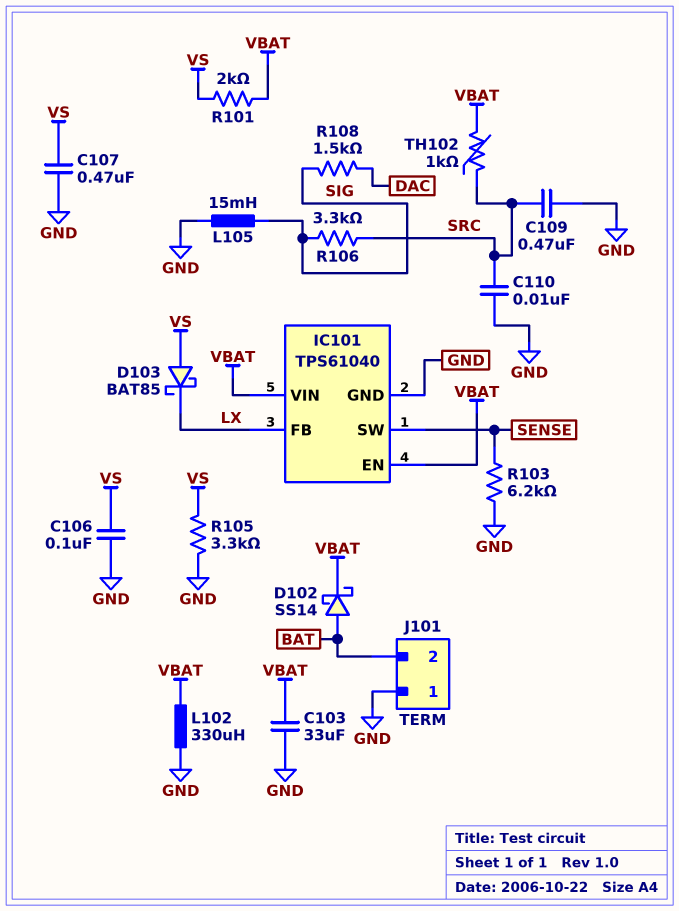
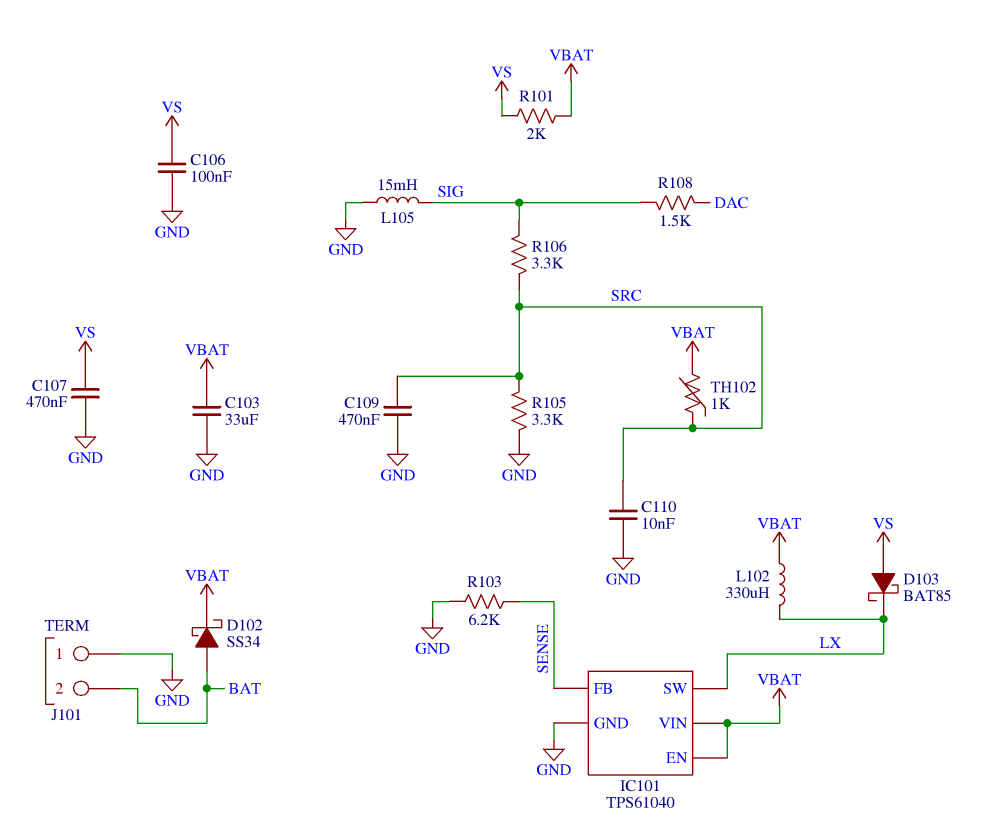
D102: schottky SS14 (A BAT, K VBAT) -> schottky SS34 (A BAT, K VBAT)
IC101 pin FB: LX -> SENSE
IC101 pin SW: SENSE -> LX
L102: 330uH (GND, VBAT) -> 330uH (LX, VBAT)
R105: 3.3k (GND, VS) -> 3.3k (GND, SRC)

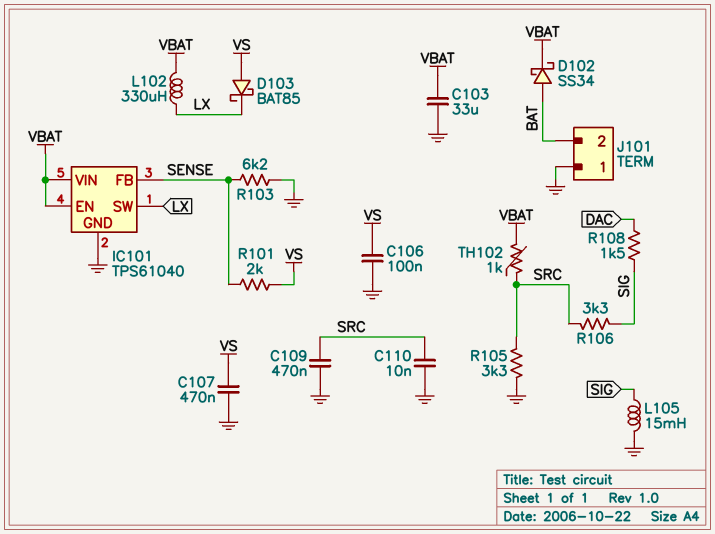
R101: 2k (VBAT, VS) -> 2k (SENSE, VS)

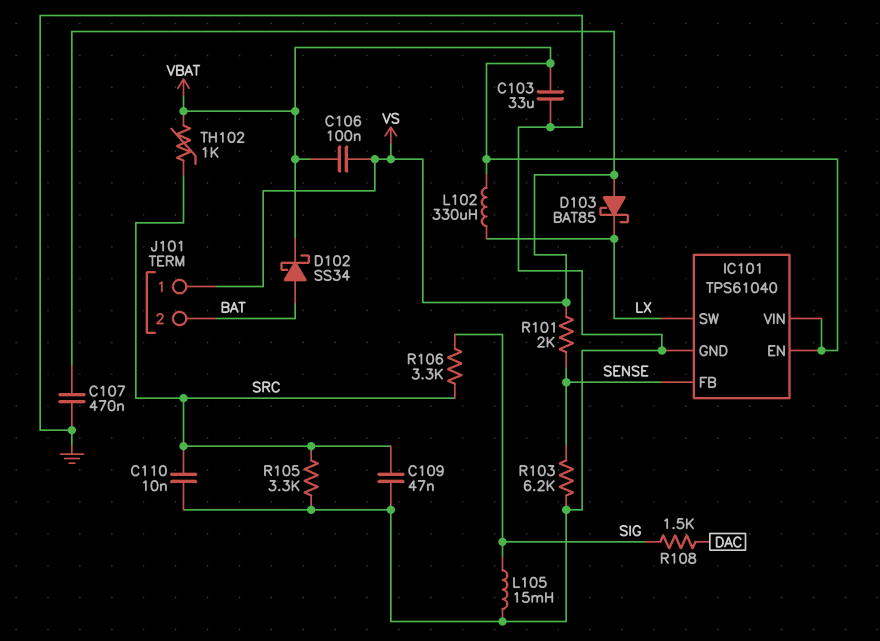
C106: 100nF (GND, VS) -> 100nF (VBAT, VS)
C109: 470nF (GND, SRC) -> 47nF (GND, SRC)
J101 pin 1: GND -> VS

